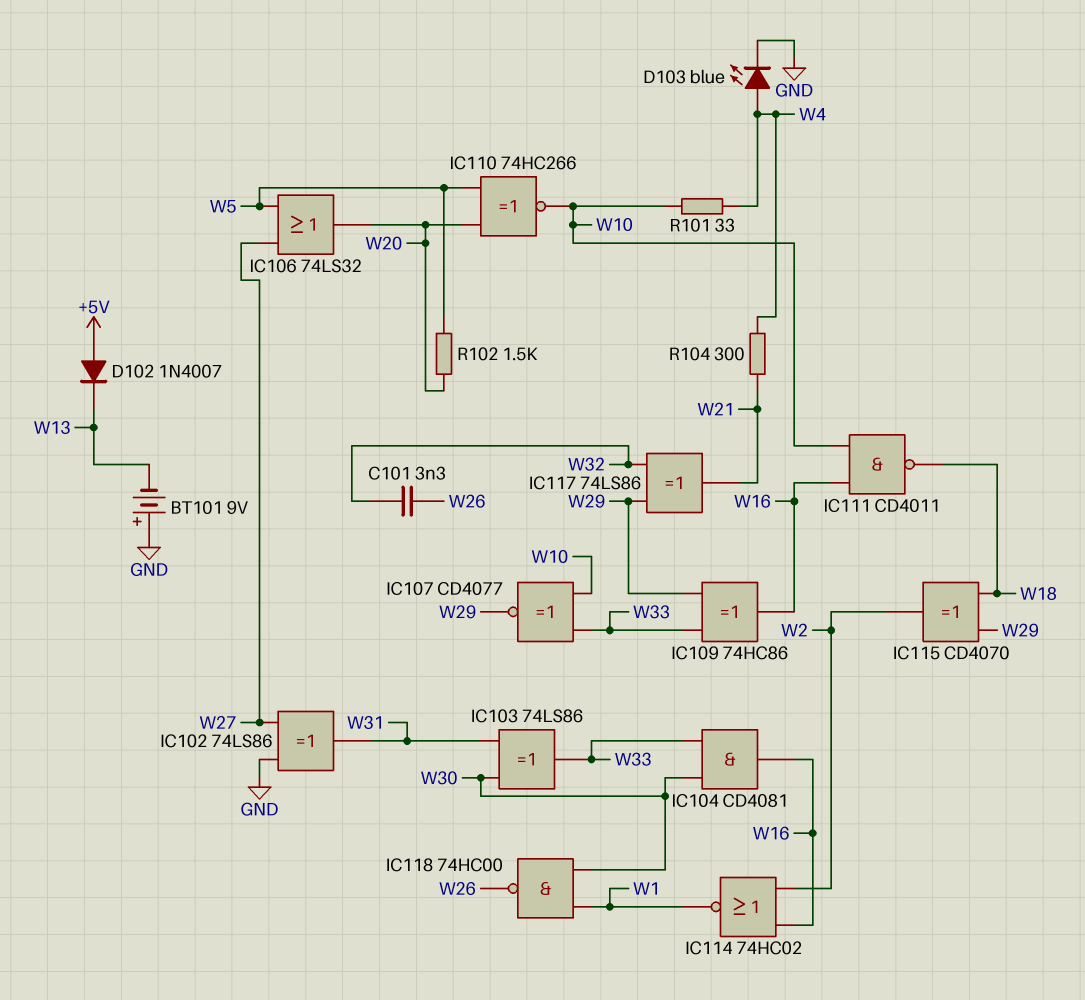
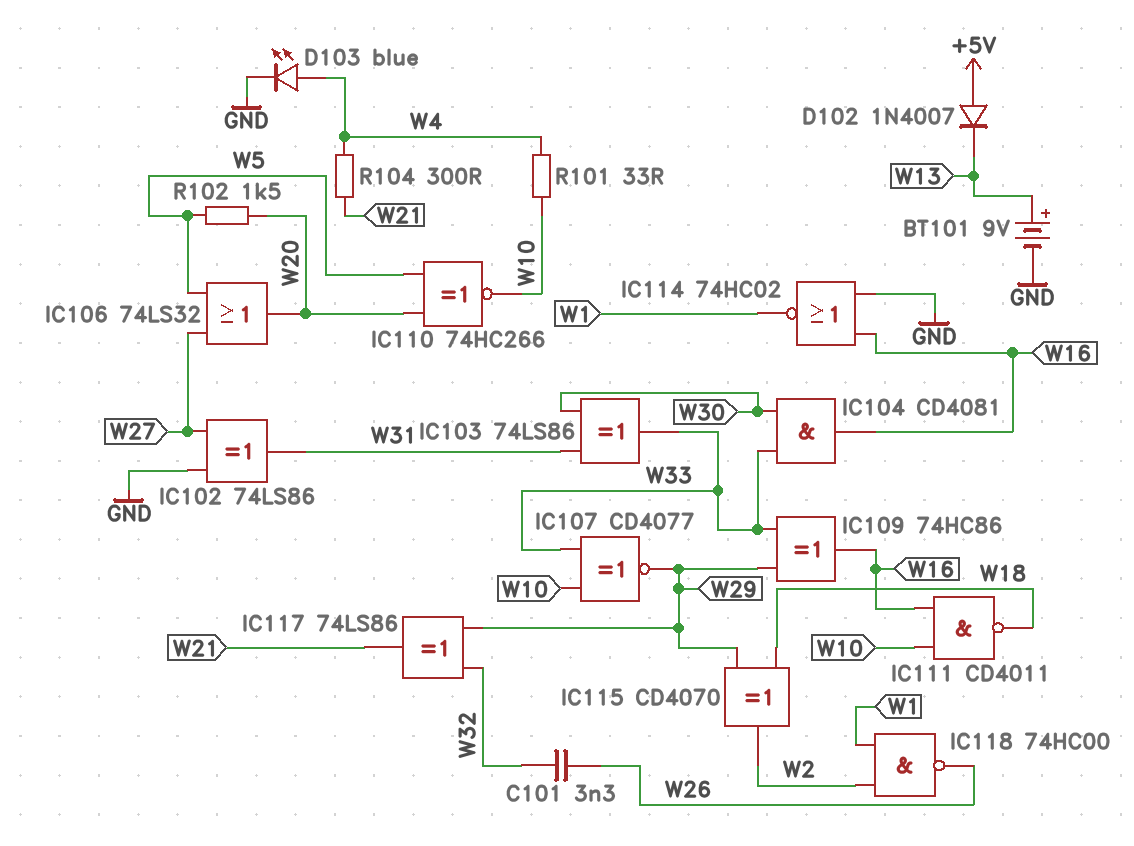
BT101: 9V (plus GND, minus W13) -> 9V (plus W13, minus GND)
IC114: NOR 74HC02 (in W2, in W16, out W1) -> NOR 74HC02 (in GND, in W16, out W1)
IC118: NAND 74HC00 (in W1, in W30, out W26) -> NAND 74HC00 (in W1, in W2, out W26)

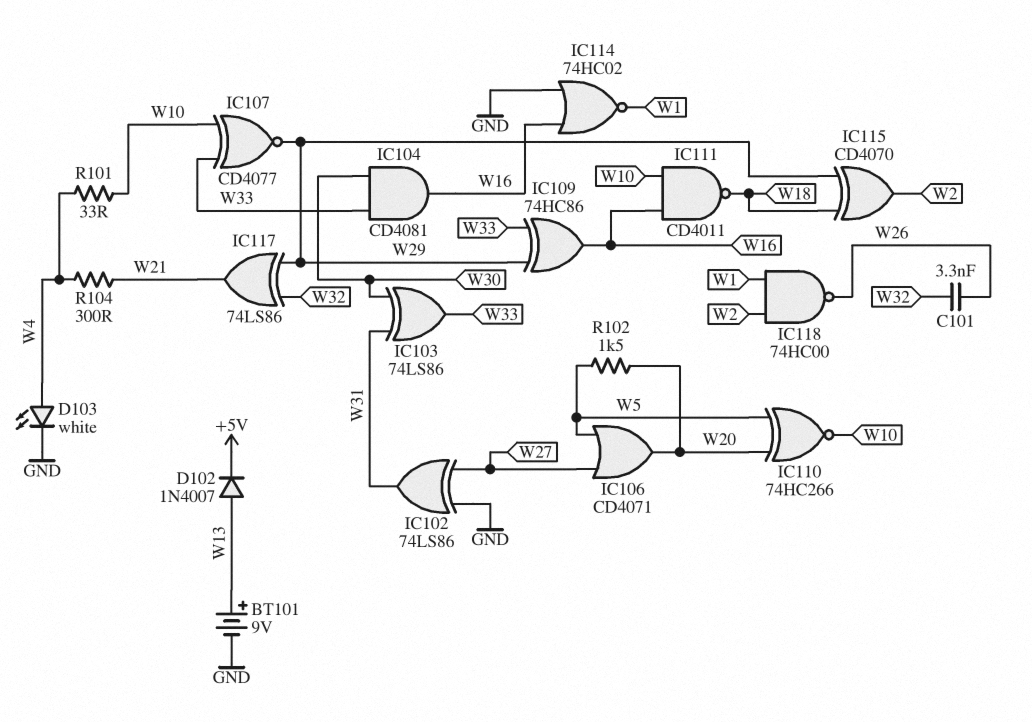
D102: diode 1N4007 (A +5V, K W13) -> diode 1N4007 (A W13, K +5V)
D103: LED blue (A W4, K GND) -> LED white (A W4, K GND)
IC106: OR 74LS32 (in W5, in W27, out W20) -> OR CD4071 (in W5, in W27, out W20)

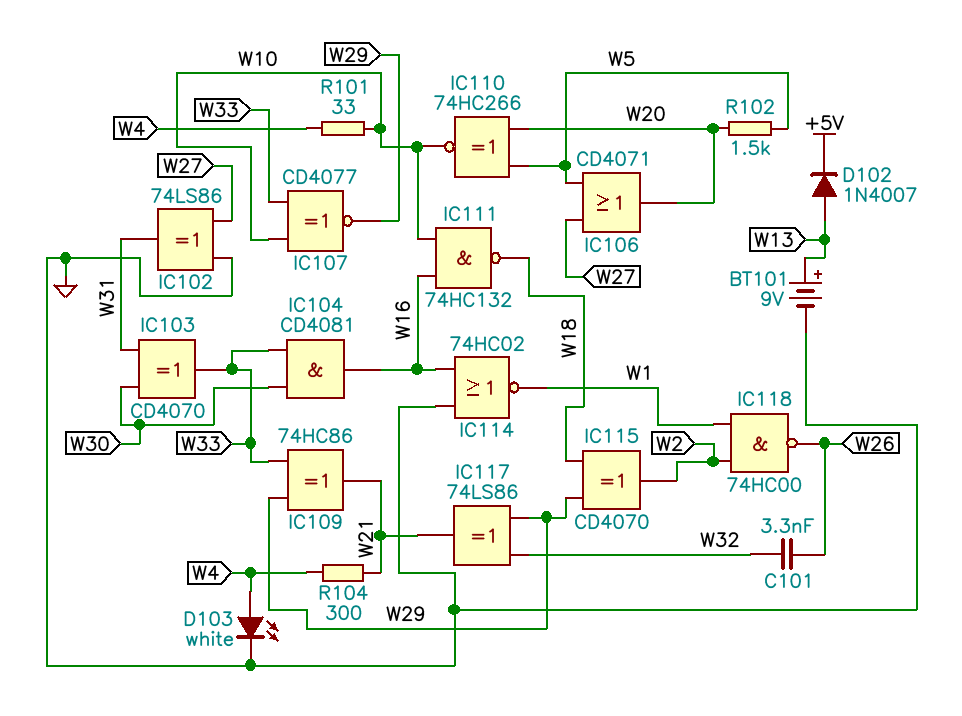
IC103: XOR 74LS86 (in W30, in W31, out W33) -> XOR CD4070 (in W30, in W31, out W33)
IC109: XOR 74HC86 (in W29, in W33, out W16) -> XOR 74HC86 (in W29, in W33, out W21)
IC111: NAND CD4011 (in W10, in W16, out W18) -> NAND 74HC132 (in W10, in W16, out W18)

